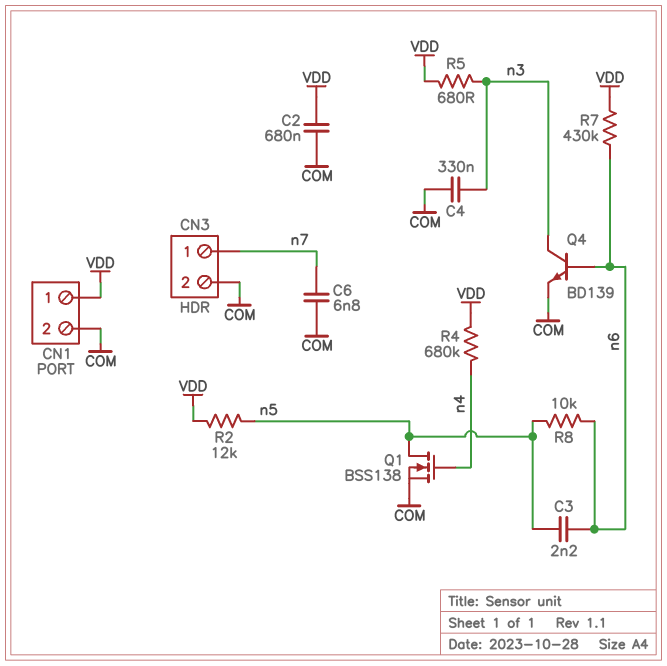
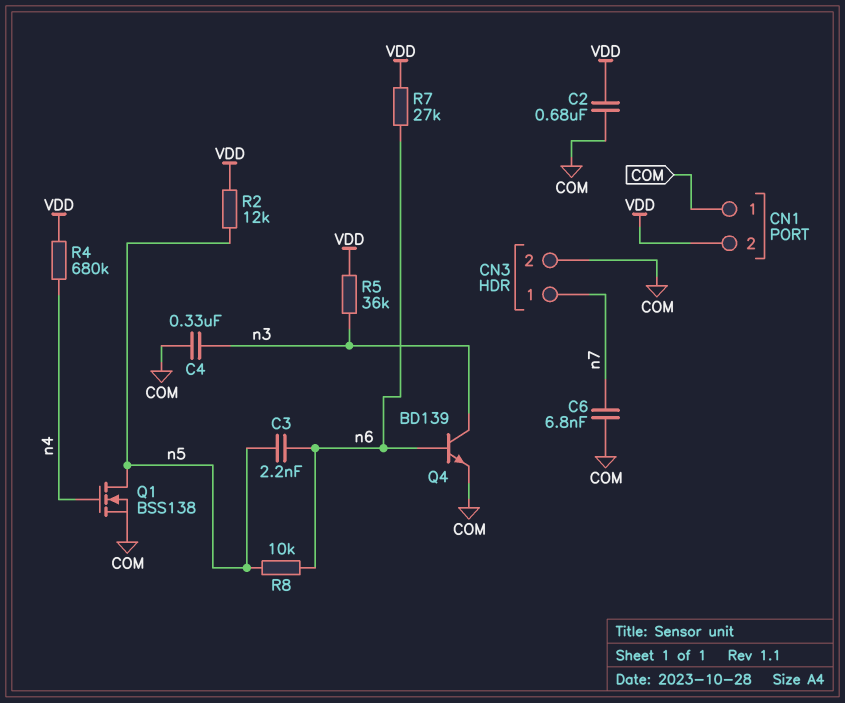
CN1 pin 1: VDD -> COM
CN1 pin 2: COM -> VDD
R5: 680 (VDD, n3) -> 36k (VDD, n3)
R7: 430k (VDD, n6) -> 27k (VDD, n6)

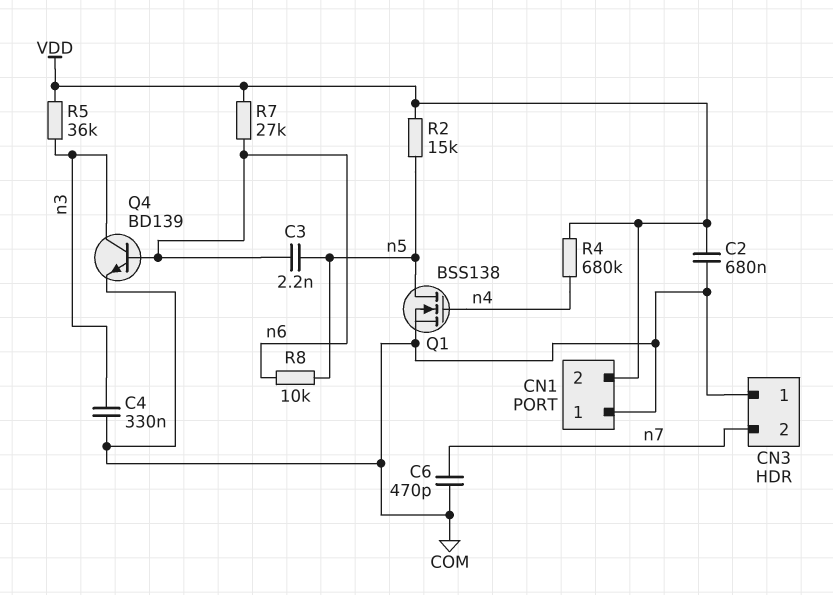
C6: 6.8nF (COM, n7) -> 470pF (COM, n7)
CN3 pin 1: n7 -> COM
CN3 pin 2: COM -> n7
R2: 12k (VDD, n5) -> 15k (VDD, n5)

